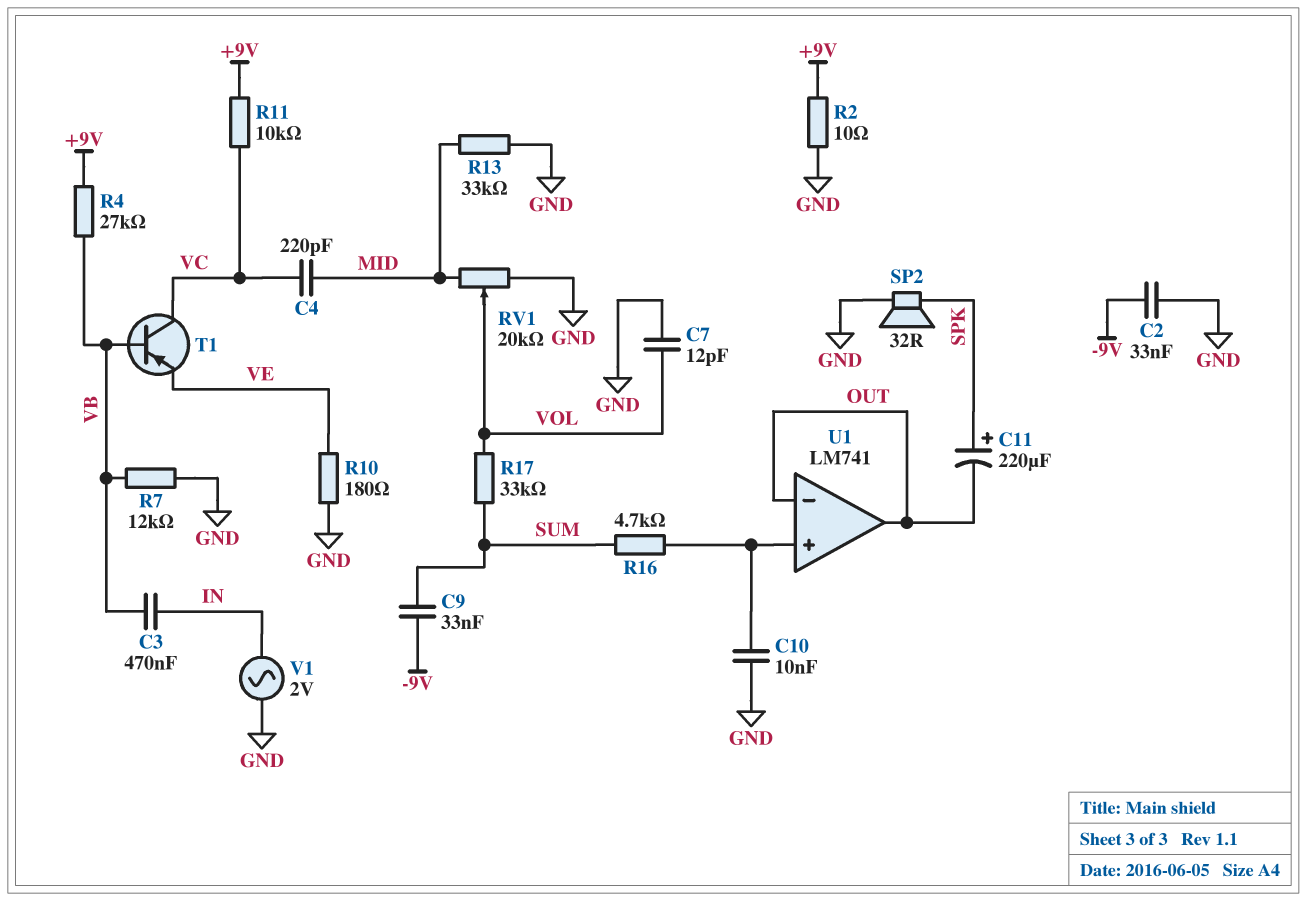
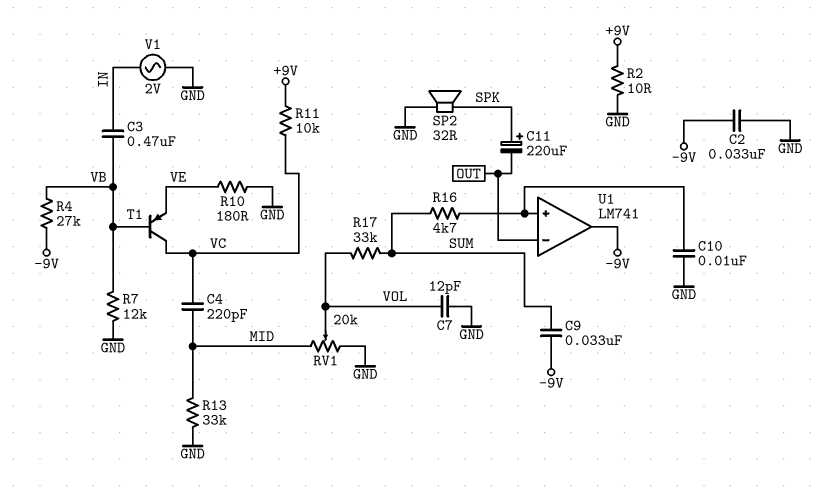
R4: 27k (+9V, VB) -> 27k (-9V, VB)
U1 pin out: OUT -> -9V

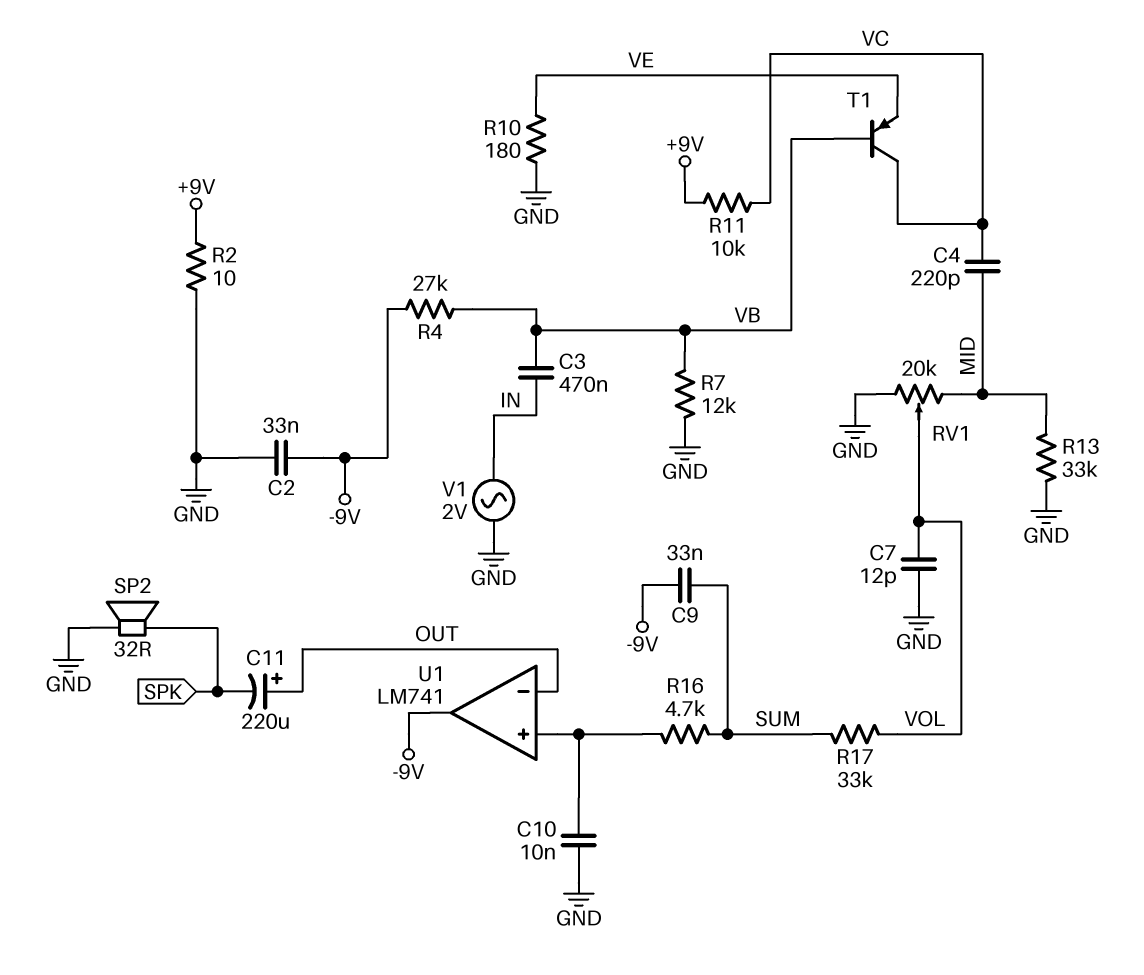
C11: 220uF (plus SPK, minus OUT) -> 220uF (plus OUT, minus SPK)

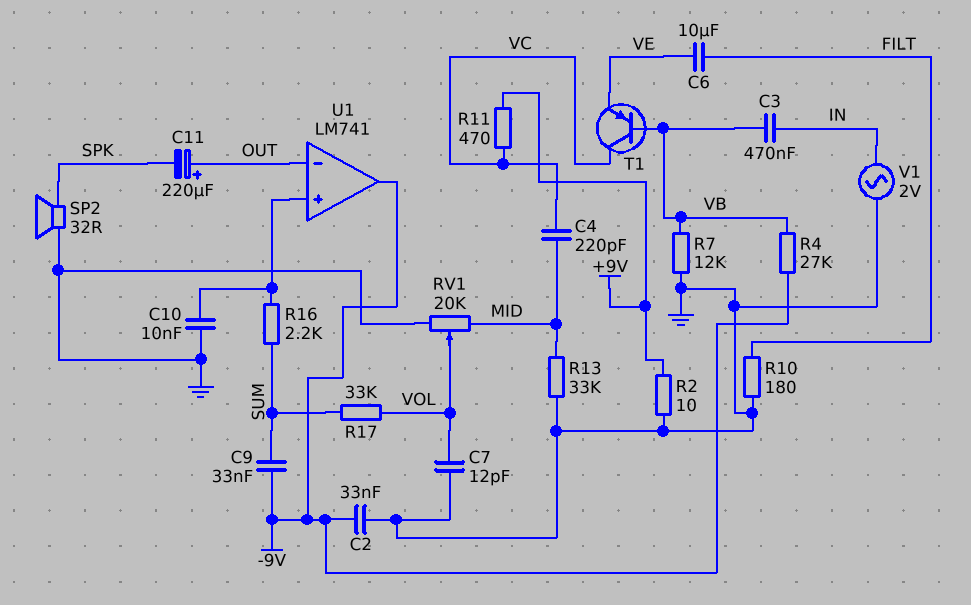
C6: none -> 10uF (FILT, VE)
R10: 180 (GND, VE) -> 180 (FILT, GND)
R11: 10k (+9V, VC) -> 470 (+9V, VC)
R16: 4.7k (SUM, U1/in+) -> 2.2k (SUM, U1/in+)

